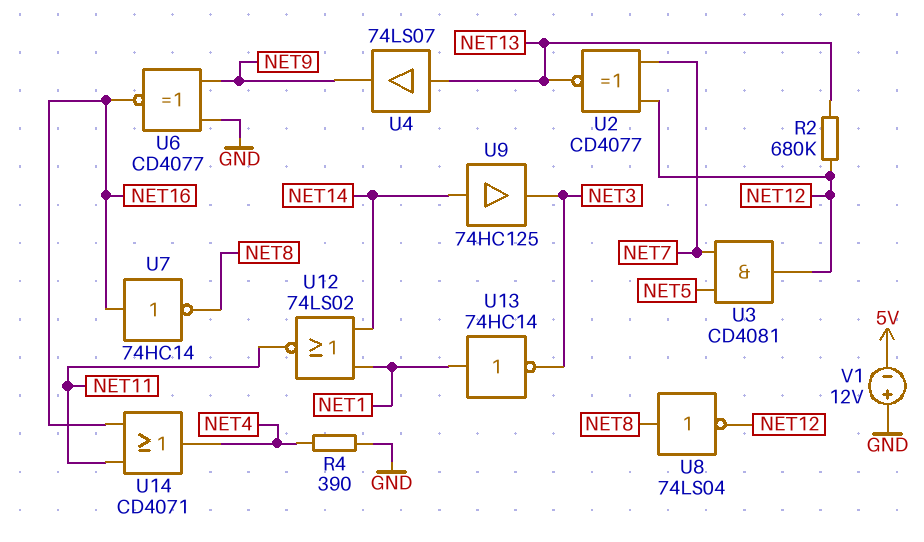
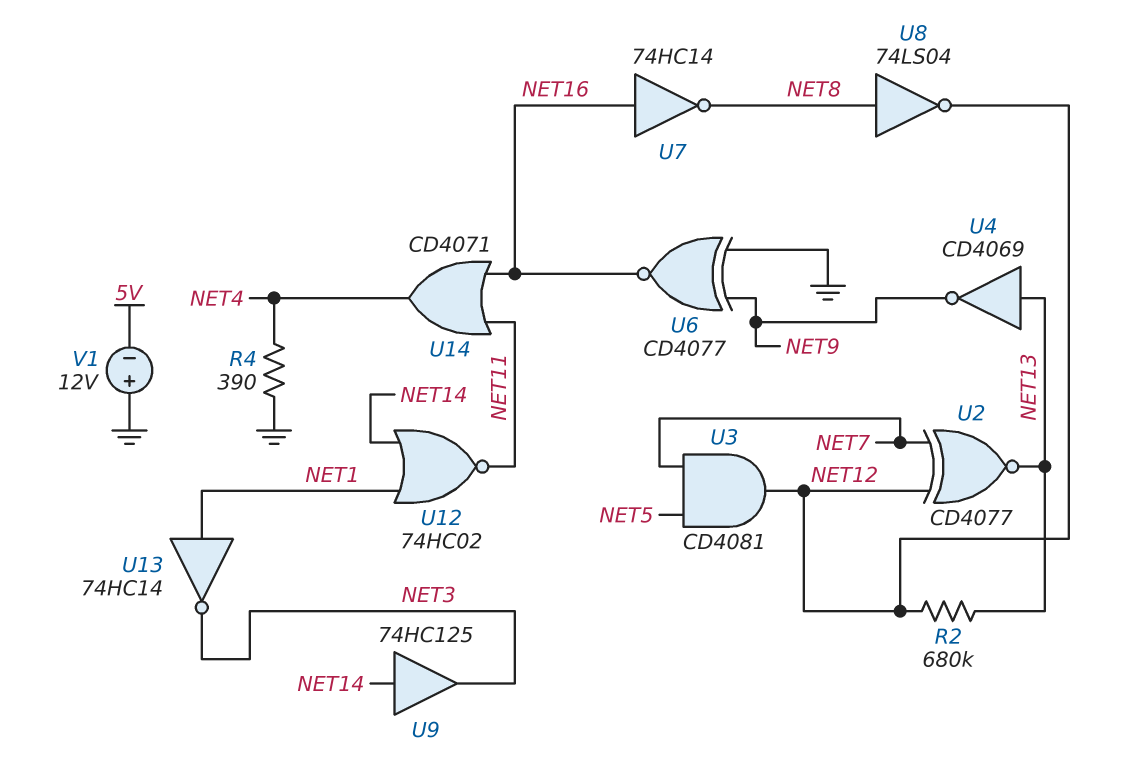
U4: buffer 74LS07 (in NET13, out NET9) -> NOT CD4069 (in NET13, out NET9)
U12: NOR 74LS02 (in NET1, in NET14, out NET11) -> NOR 74HC02 (in NET1, in NET14, out NET11)

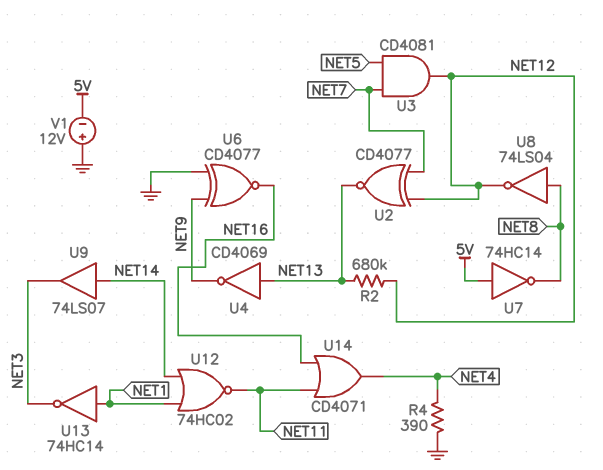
U7: NOT 74HC14 (in NET16, out NET8) -> NOT 74HC14 (in 5V, out NET8)
U9: buffer 74HC125 (in NET14, out NET3) -> buffer 74LS07 (in NET14, out NET3)

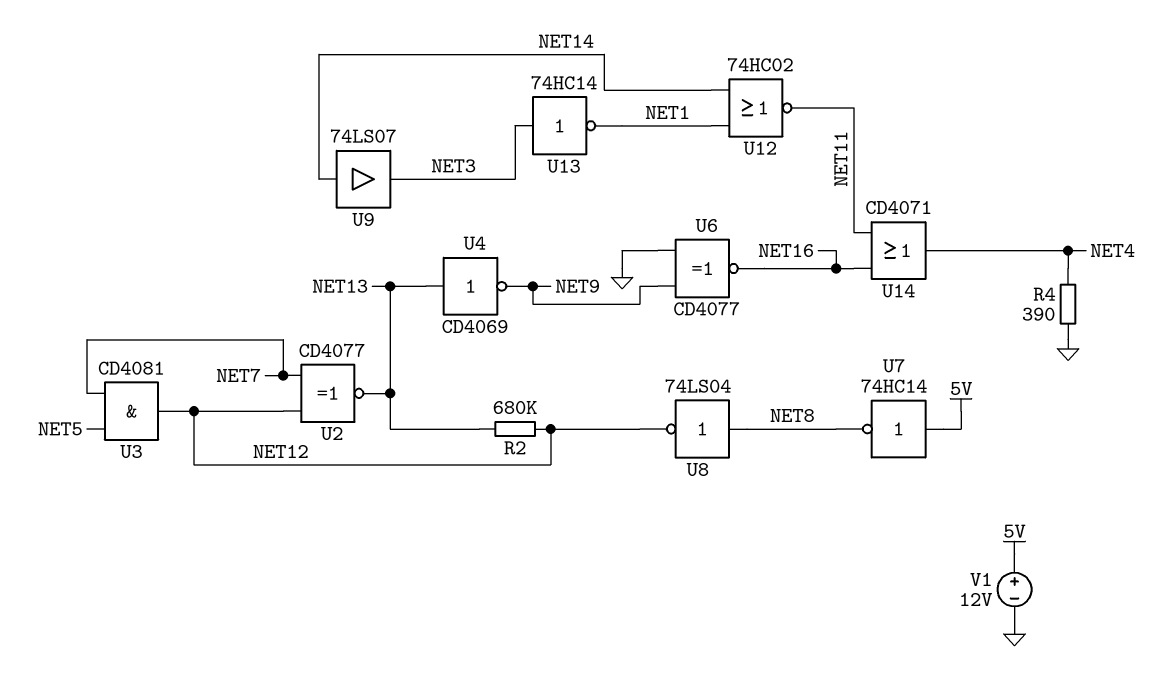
U13: NOT 74HC14 (in NET1, out NET3) -> NOT 74HC14 (in NET3, out NET1)
V1: 12V (plus GND, minus 5V) -> 12V (plus 5V, minus GND)

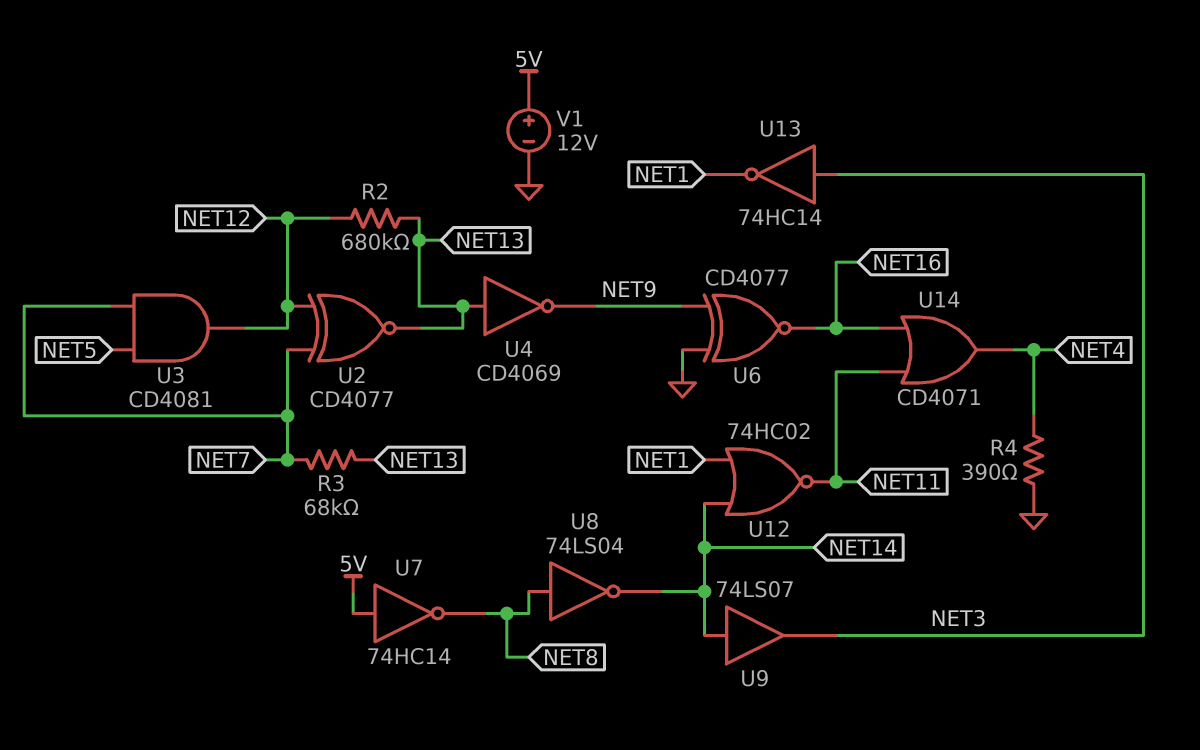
R3: none -> 68k (NET7, NET13)
U8: NOT 74LS04 (in NET8, out NET12) -> NOT 74LS04 (in NET8, out NET14)

